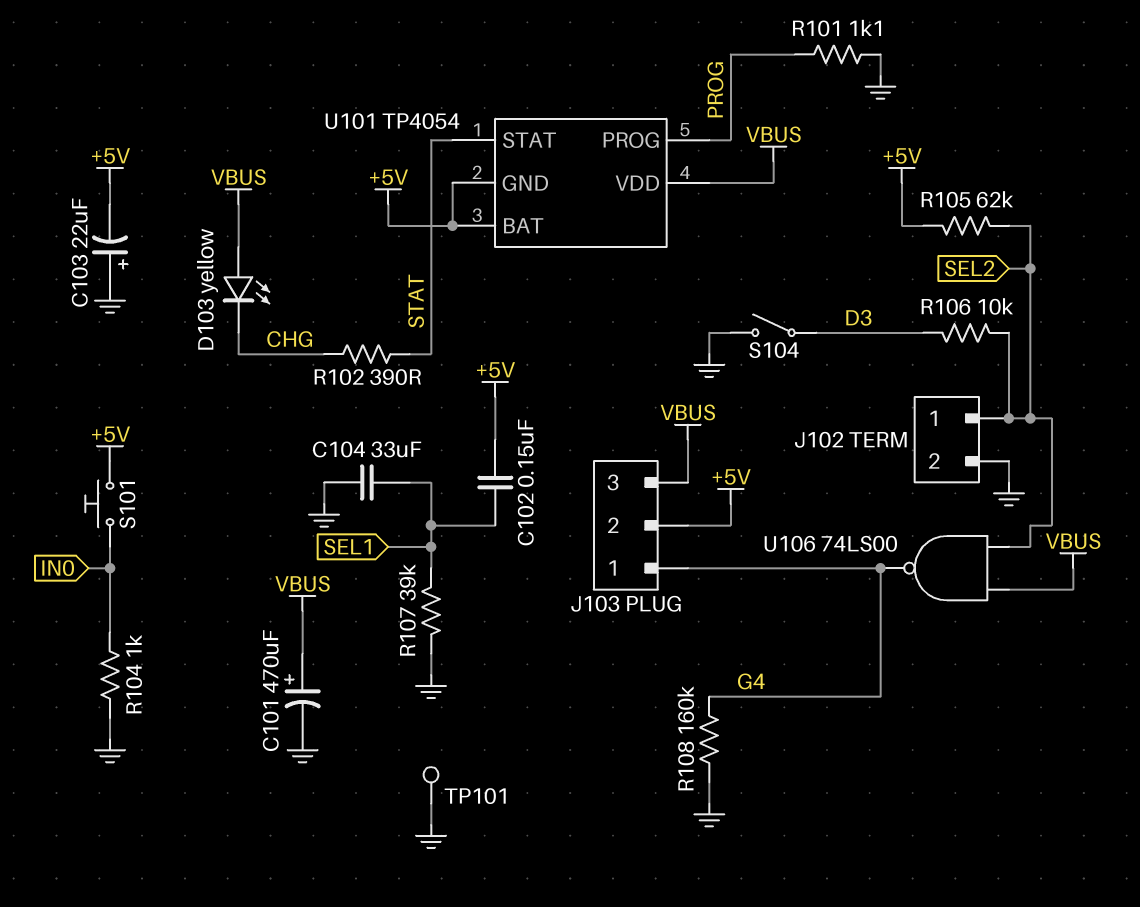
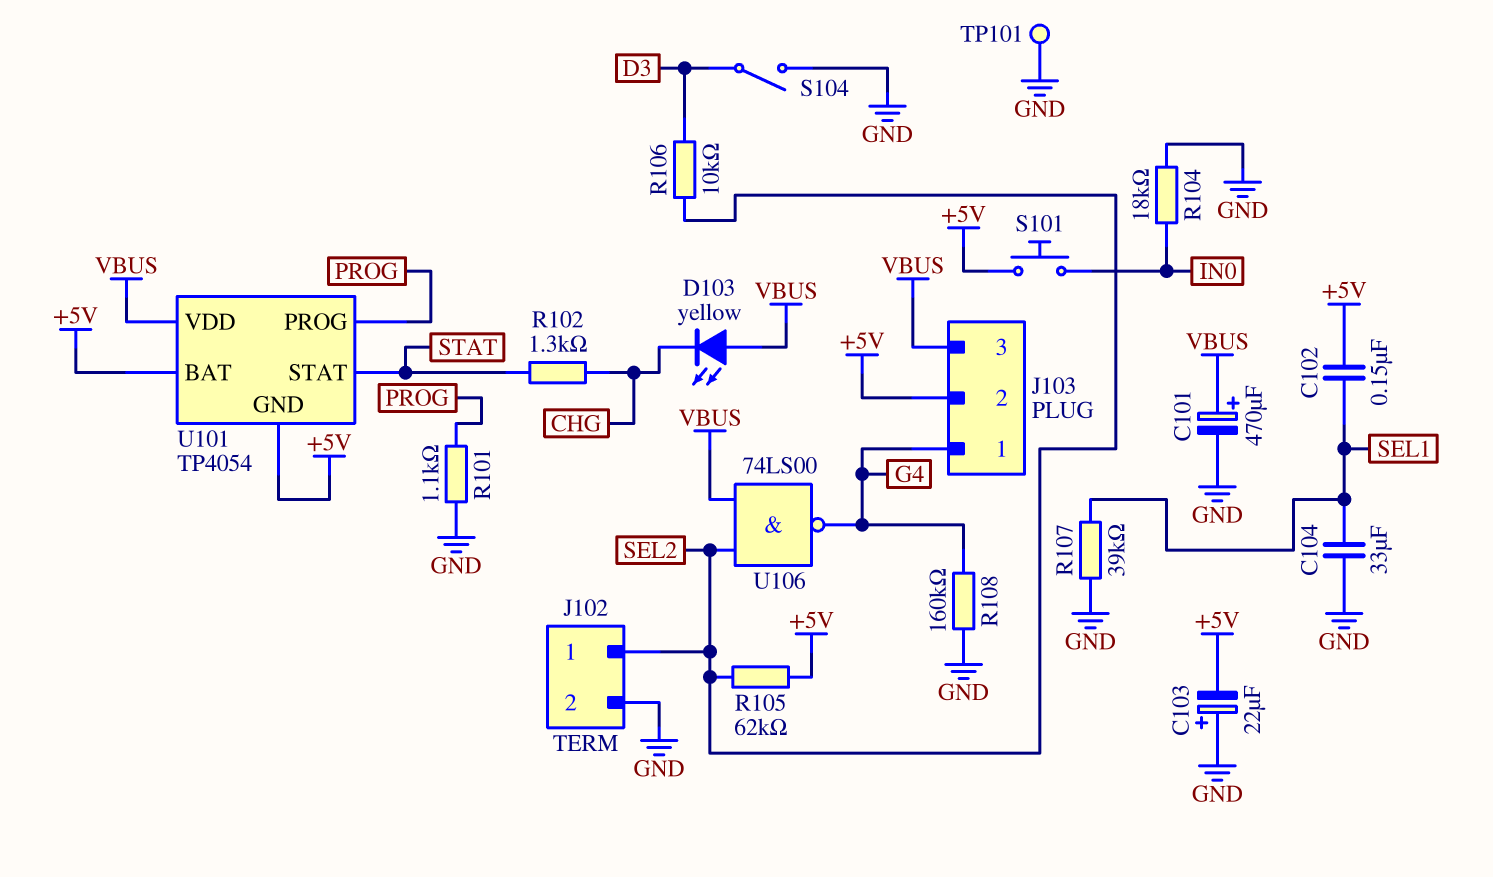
R102: 390 (CHG, STAT) -> 1.3k (CHG, STAT)
R104: 1k (GND, IN0) -> 18k (GND, IN0)

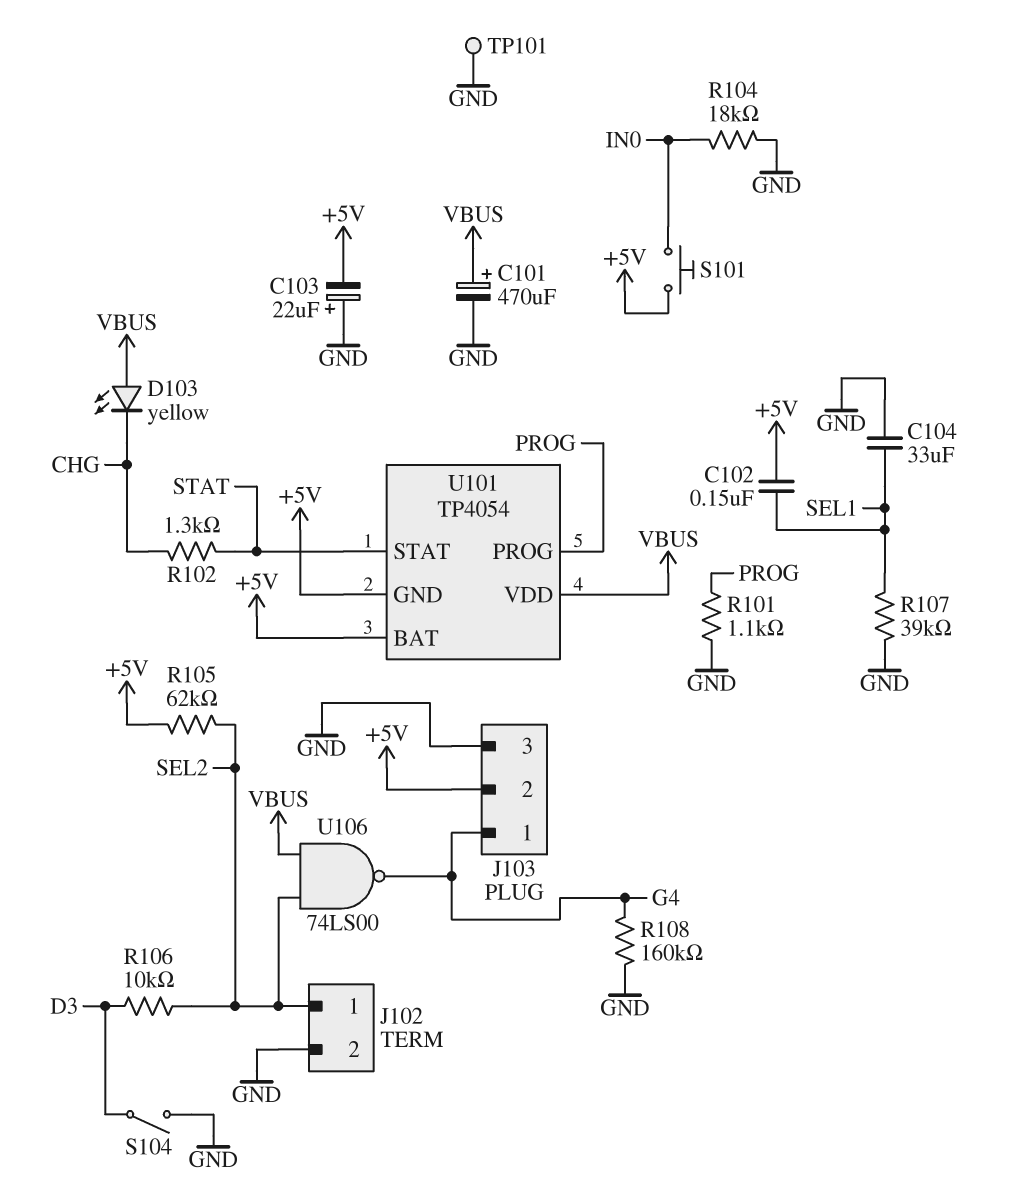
J103 pin 3: VBUS -> GND

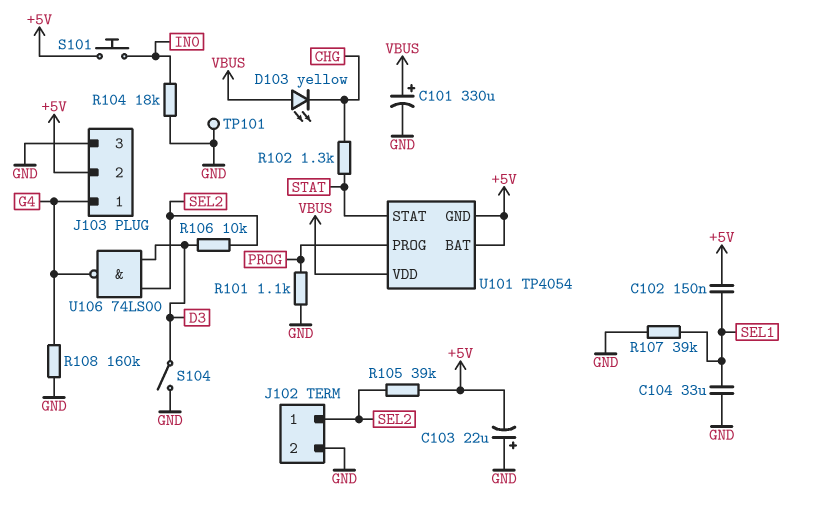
C101: 470uF (plus VBUS, minus GND) -> 330uF (plus VBUS, minus GND)
R105: 62k (+5V, SEL2) -> 39k (+5V, SEL2)
U106: NAND 74LS00 (in SEL2, in VBUS, out G4) -> NAND 74LS00 (in D3, in SEL2, out G4)

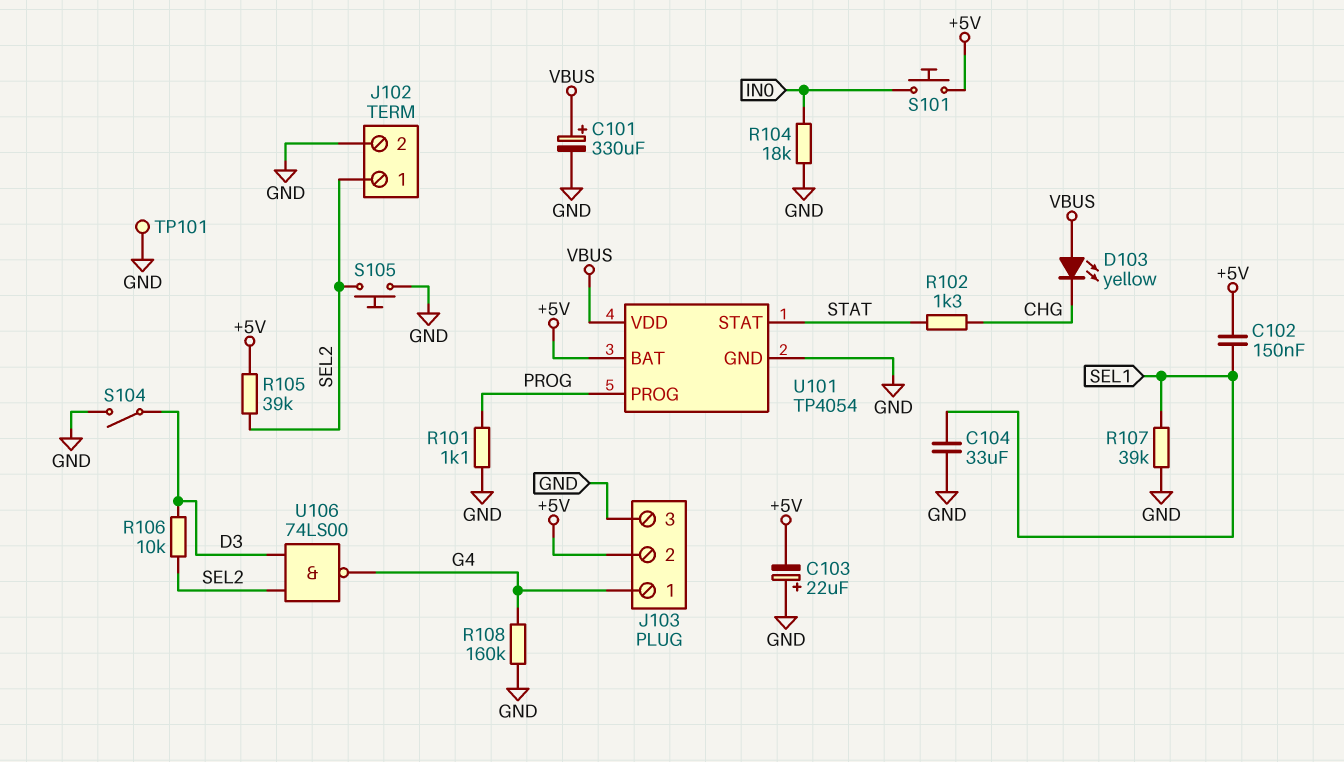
S105: none -> button (GND, SEL2)
U101 pin GND: +5V -> GND

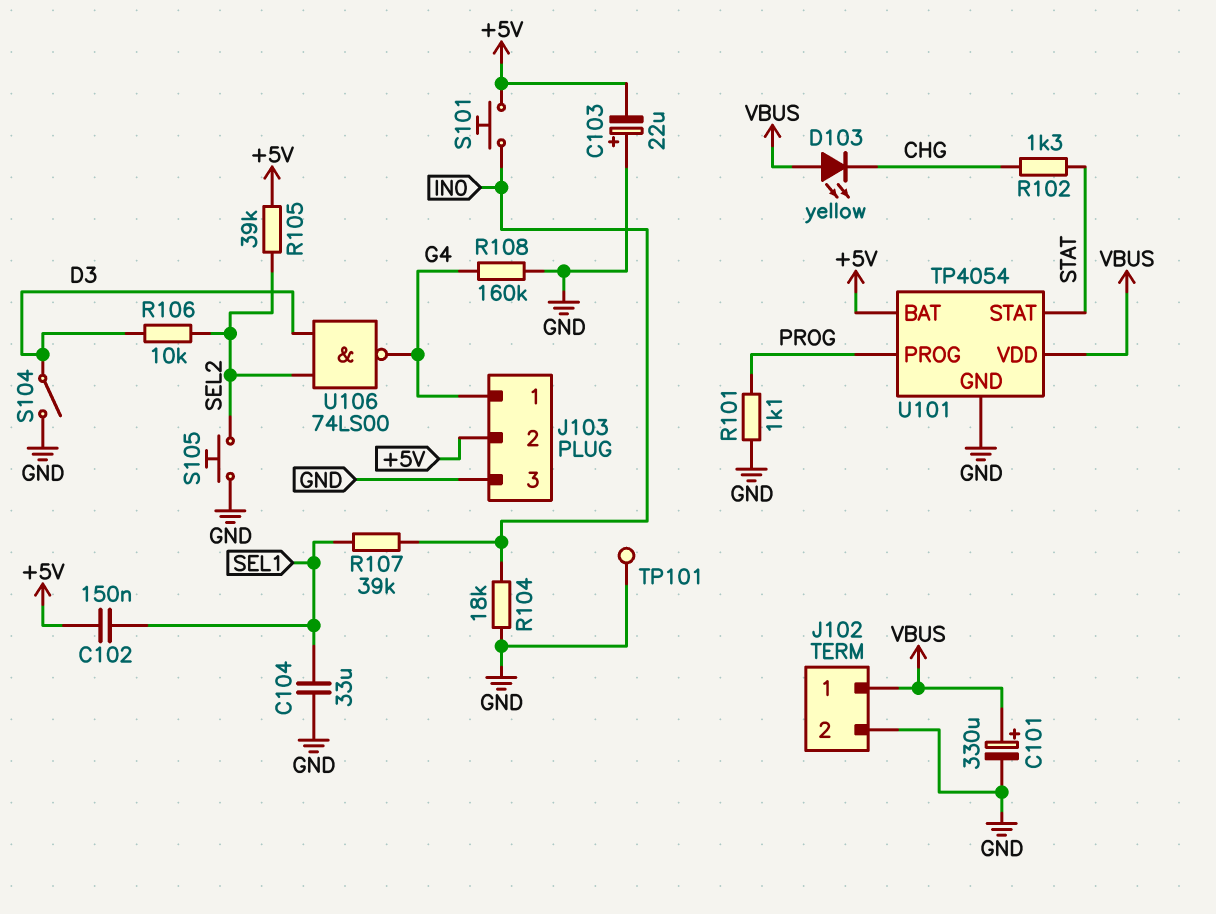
J102 pin 1: SEL2 -> VBUS
R107: 39k (GND, SEL1) -> 39k (IN0, SEL1)

